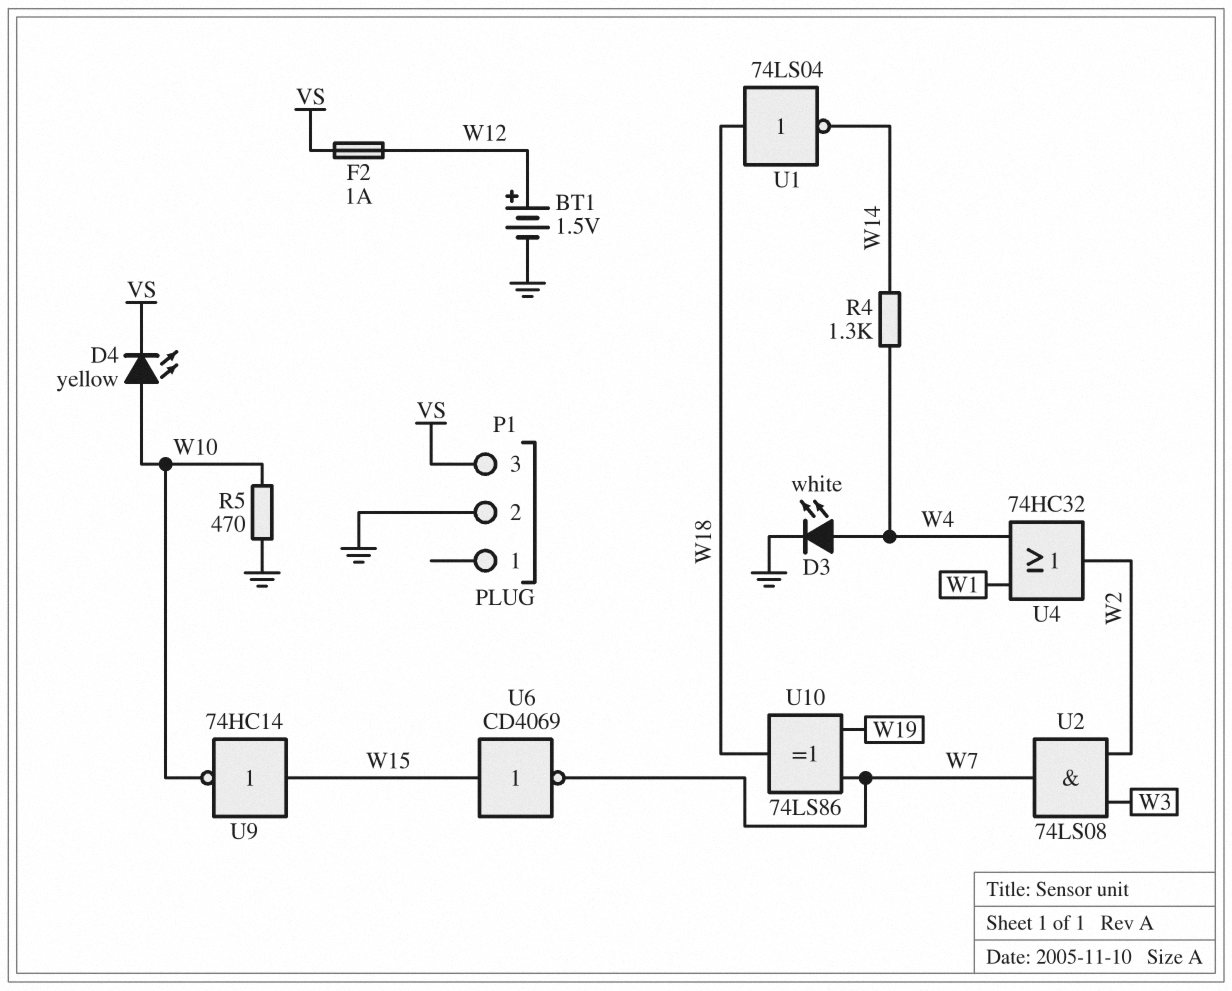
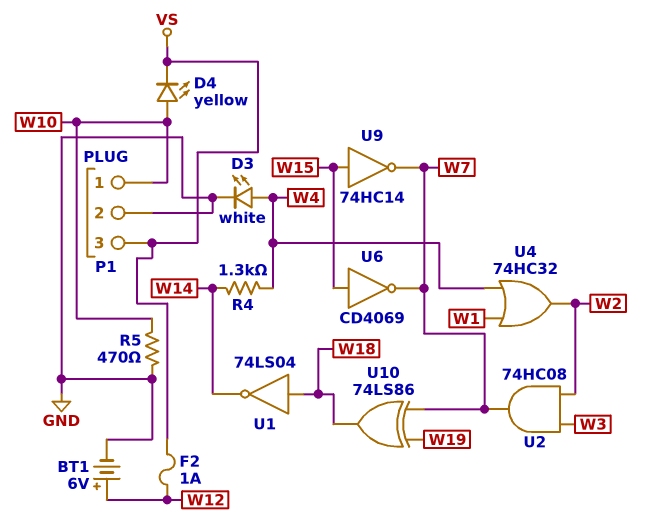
BT1: 1.5V (plus W12, minus GND) -> 6V (plus W12, minus GND)
P1 pin 1: none -> W10
U2: AND 74LS08 (in W2, in W3, out W7) -> AND 74HC08 (in W2, in W3, out W7)
U9: NOT 74HC14 (in W15, out W10) -> NOT 74HC14 (in W15, out W7)

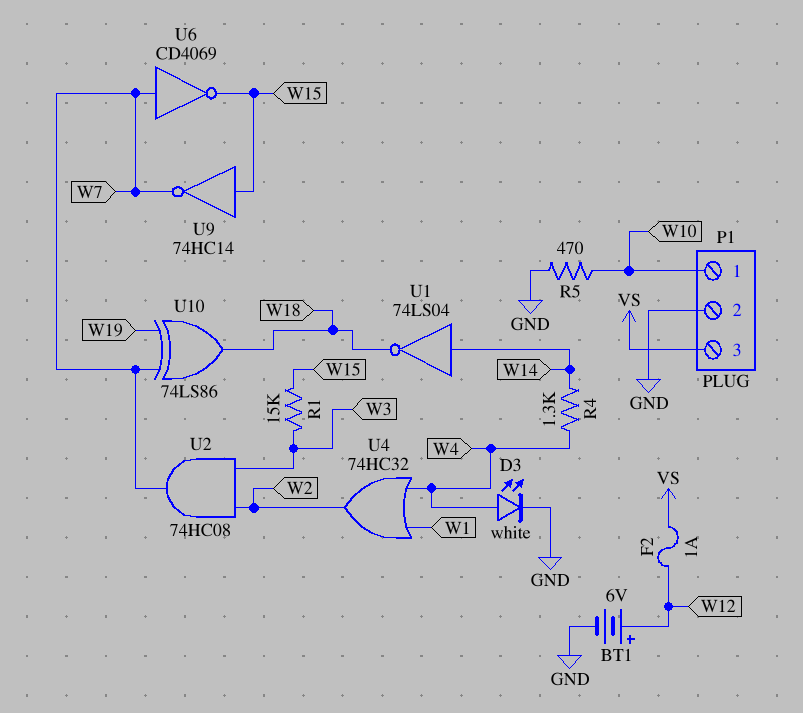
D4: LED yellow (A W10, K VS) -> none
R1: none -> 15k (W3, W15)
U1: NOT 74LS04 (in W18, out W14) -> NOT 74LS04 (in W14, out W18)
U6: NOT CD4069 (in W15, out W7) -> NOT CD4069 (in W7, out W15)

